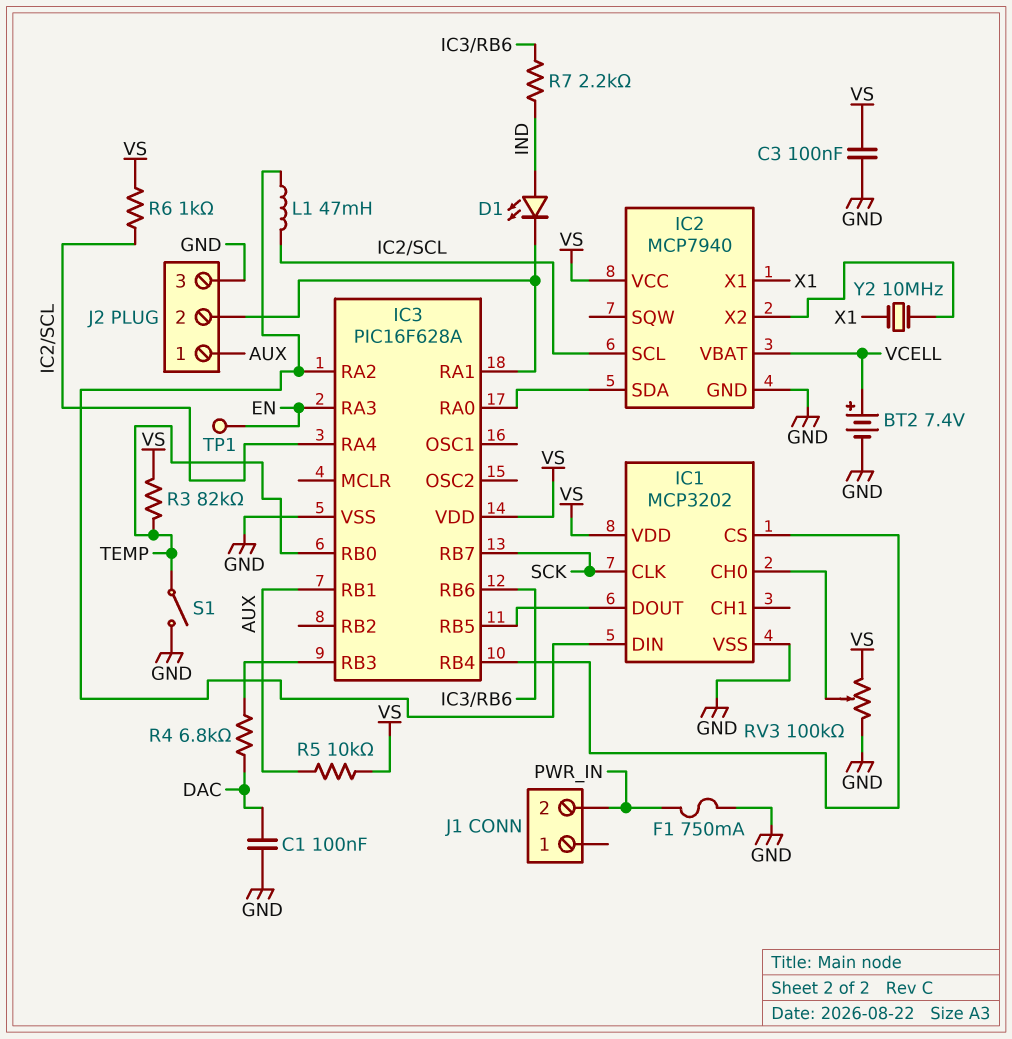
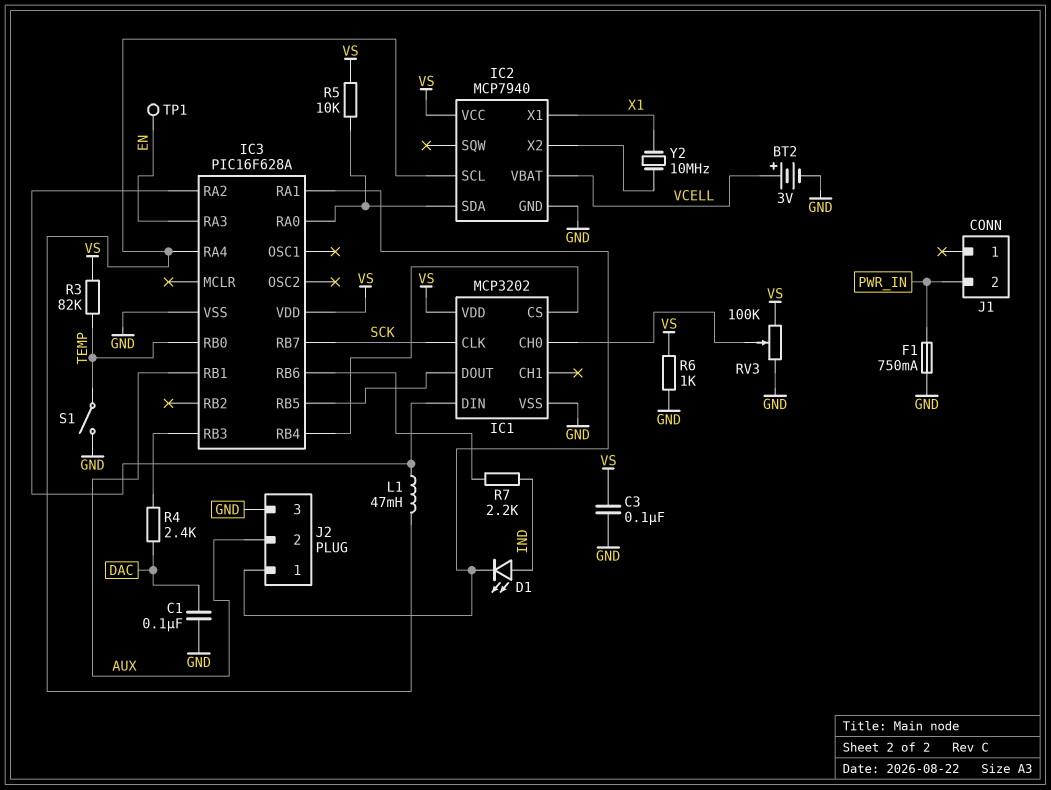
BT2: 7.4V (plus VCELL, minus GND) -> 3V (plus VCELL, minus GND)
J2 pin 1: AUX -> IC3/RA1
J2 pin 2: IC3/RA1 -> AUX
R4: 6.8k (DAC, IC3/RB3) -> 2.4k (DAC, IC3/RB3)
R5: 10k (AUX, VS) -> 10k (IC2/SDA, VS)
R6: 1k (IC2/SCL, VS) -> 1k (GND, VS)

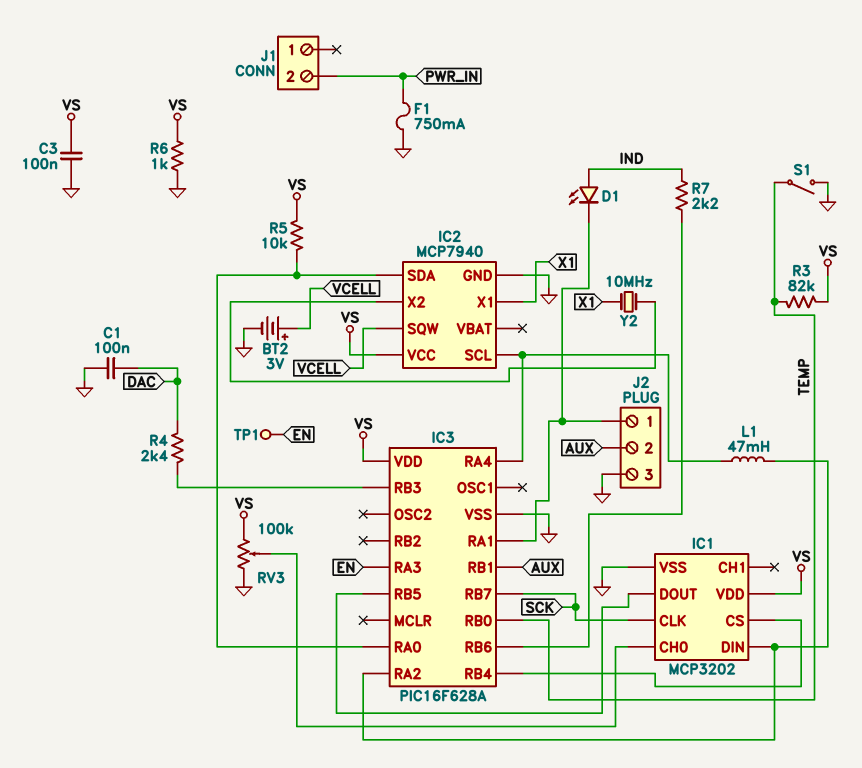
IC2 pin SQW: none -> VCELL
IC2 pin VBAT: VCELL -> none

